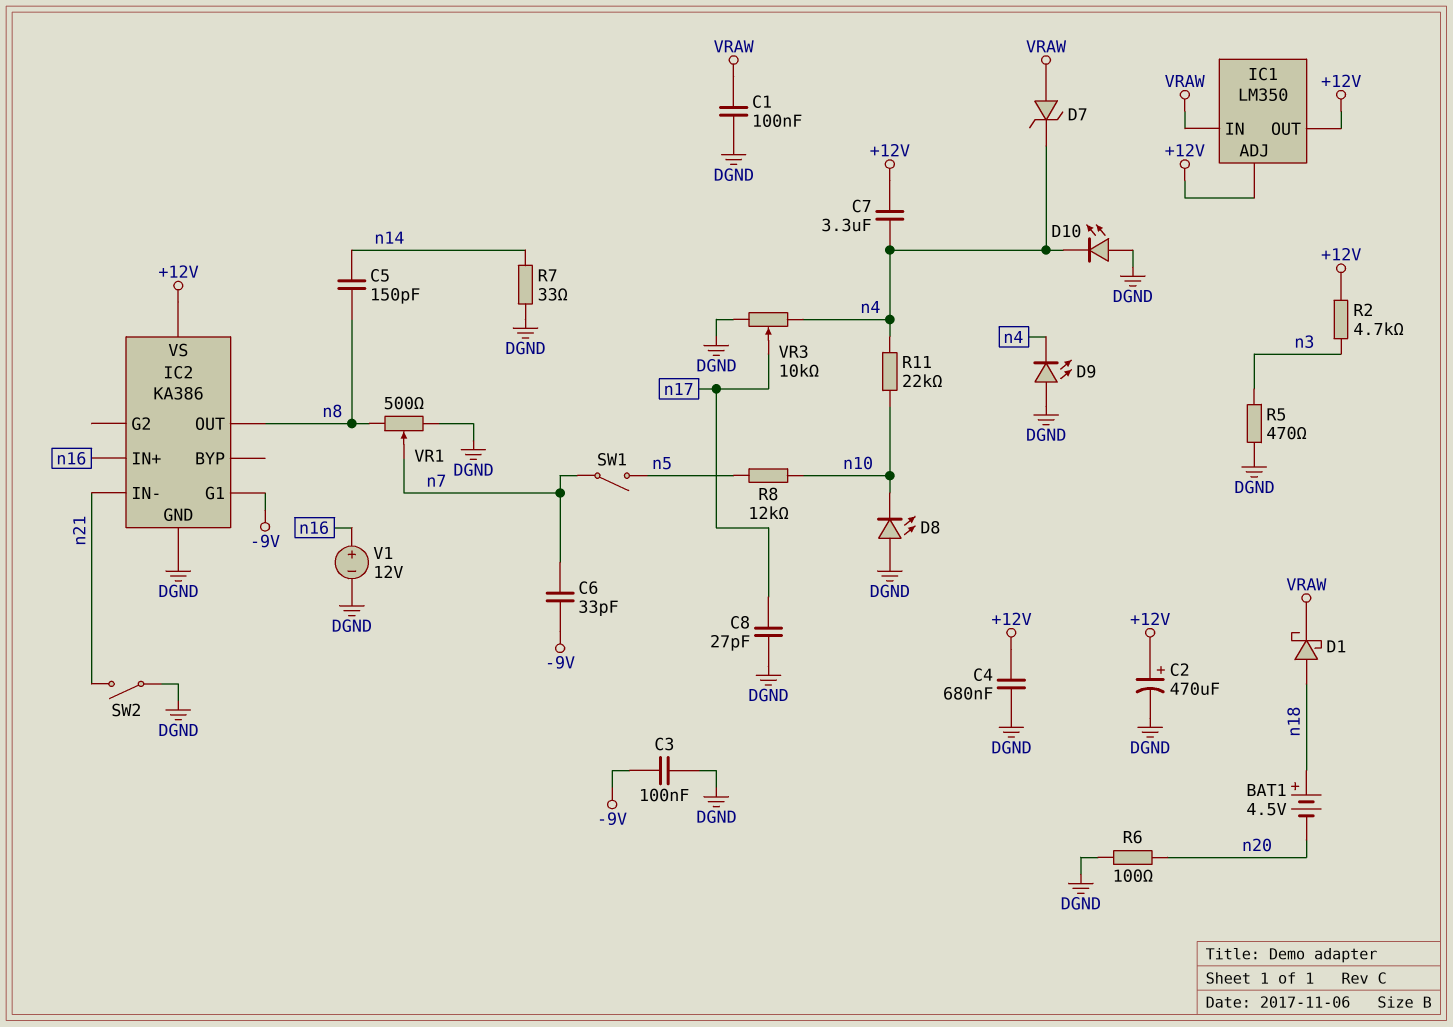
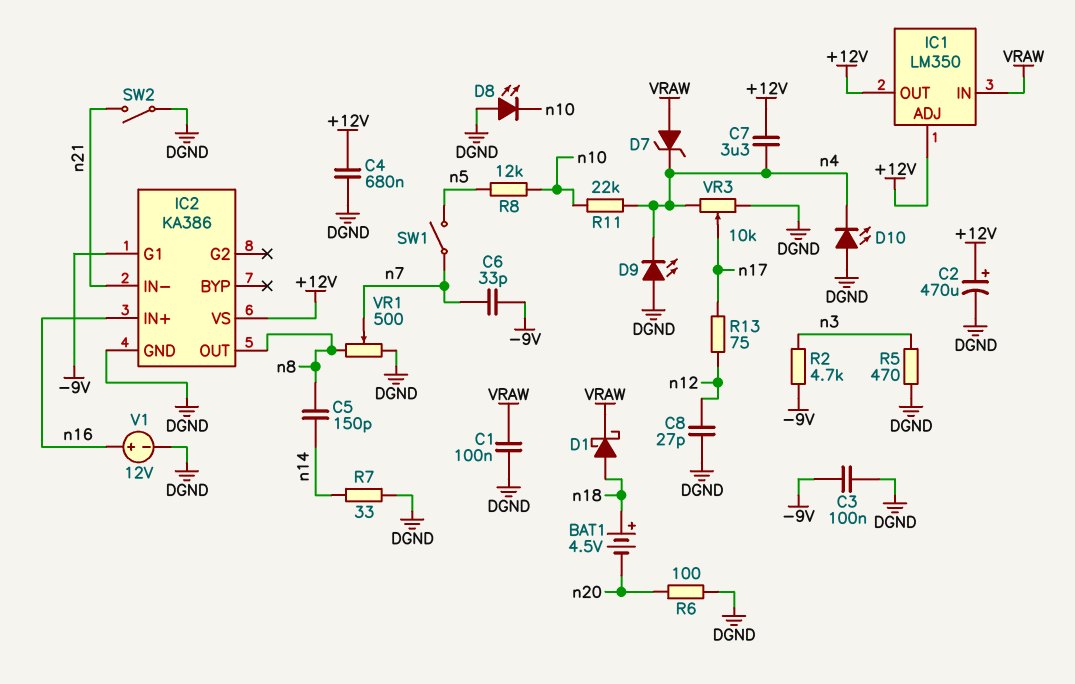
C8: 27pF (DGND, n17) -> 27pF (DGND, n12)
R2: 4.7k (+12V, n3) -> 4.7k (-9V, n3)
R13: none -> 75 (n12, n17)

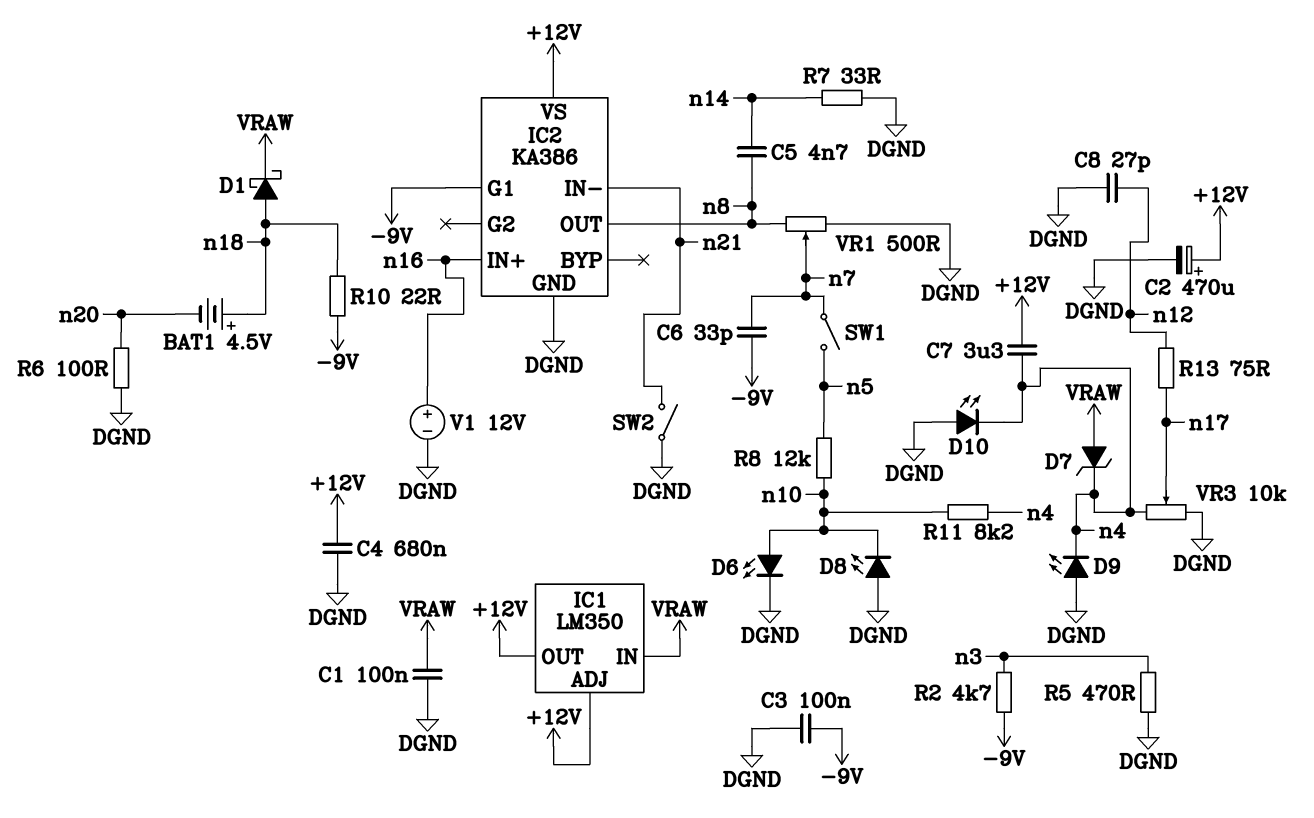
C5: 150pF (n8, n14) -> 4.7nF (n8, n14)
D6: none -> LED (A n10, K DGND)
R10: none -> 22 (-9V, n18)
R11: 22k (n4, n10) -> 8.2k (n4, n10)

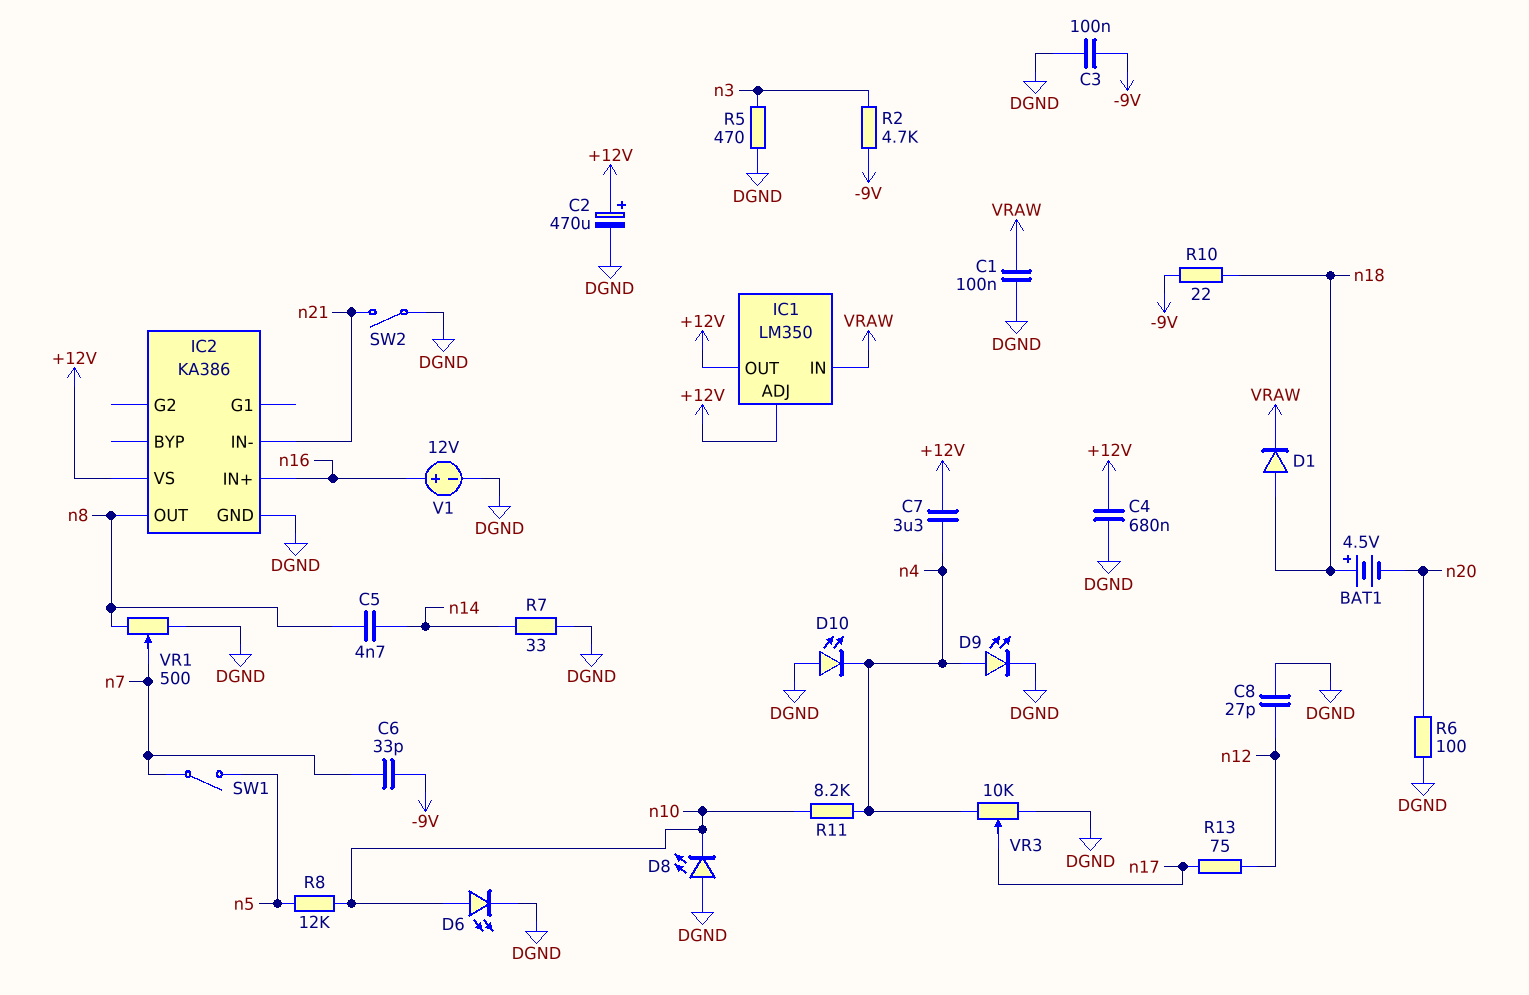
D1: schottky (A n18, K VRAW) -> diode (A n18, K VRAW)
D7: zener (A VRAW, K n4) -> none
D9: LED (A DGND, K n4) -> LED (A n4, K DGND)
IC2 pin G1: -9V -> none

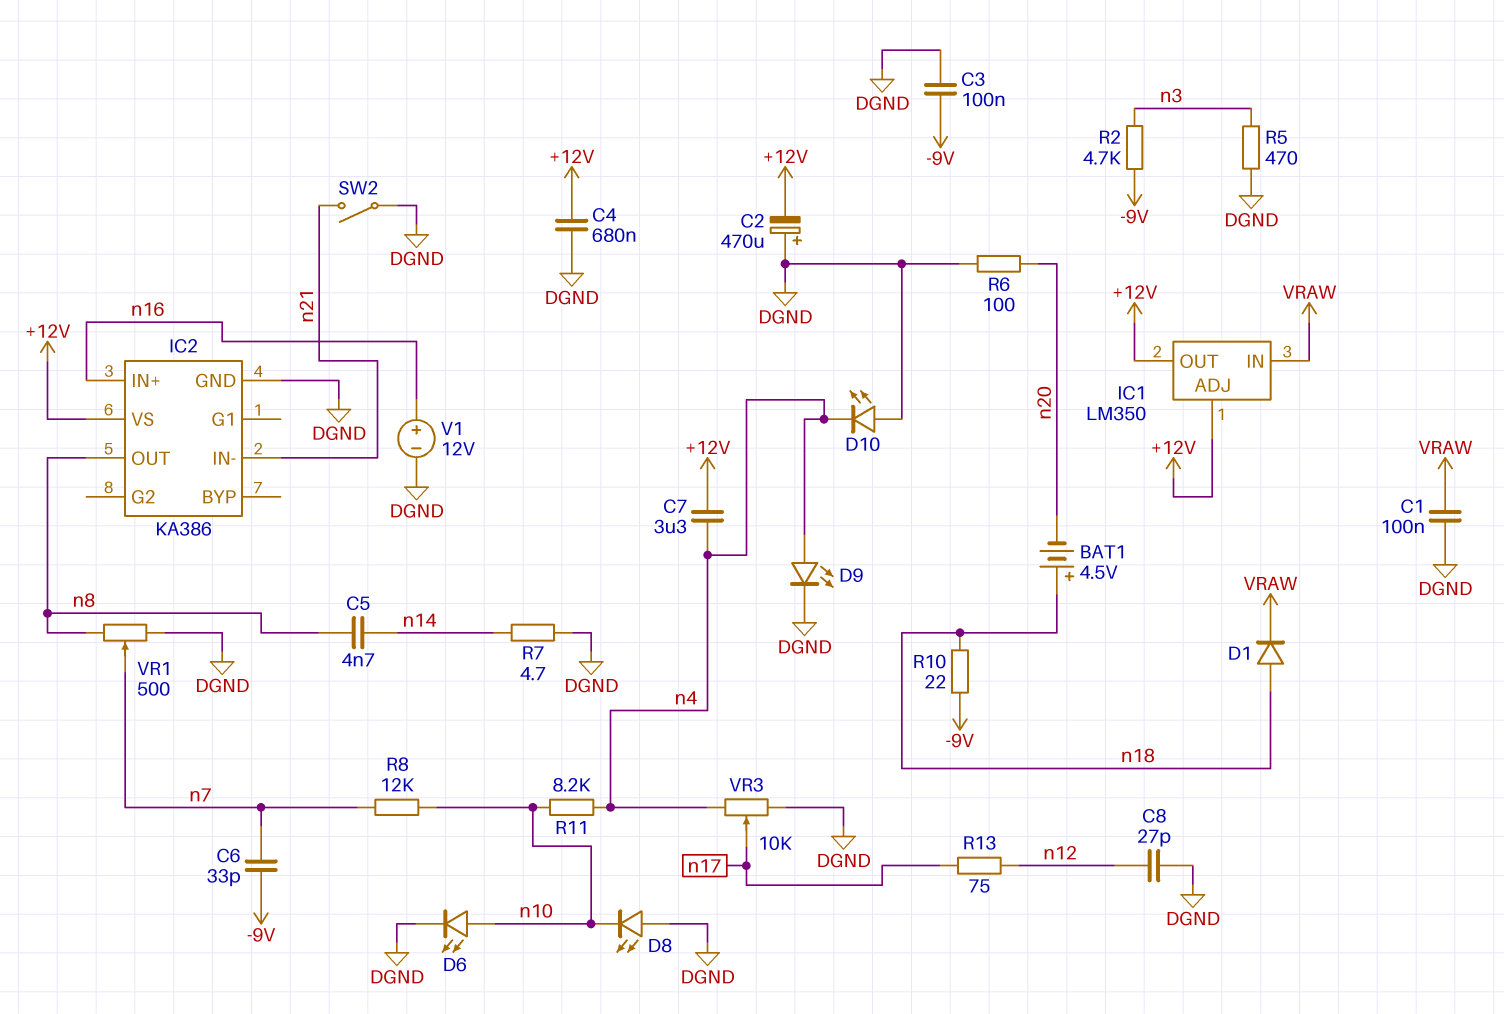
C2: 470uF (plus +12V, minus DGND) -> 470uF (plus DGND, minus +12V)
R7: 33 (DGND, n14) -> 4.7 (DGND, n14)
R8: 12k (n5, n10) -> 12k (n7, n10)
SW1: switch (n5, n7) -> none

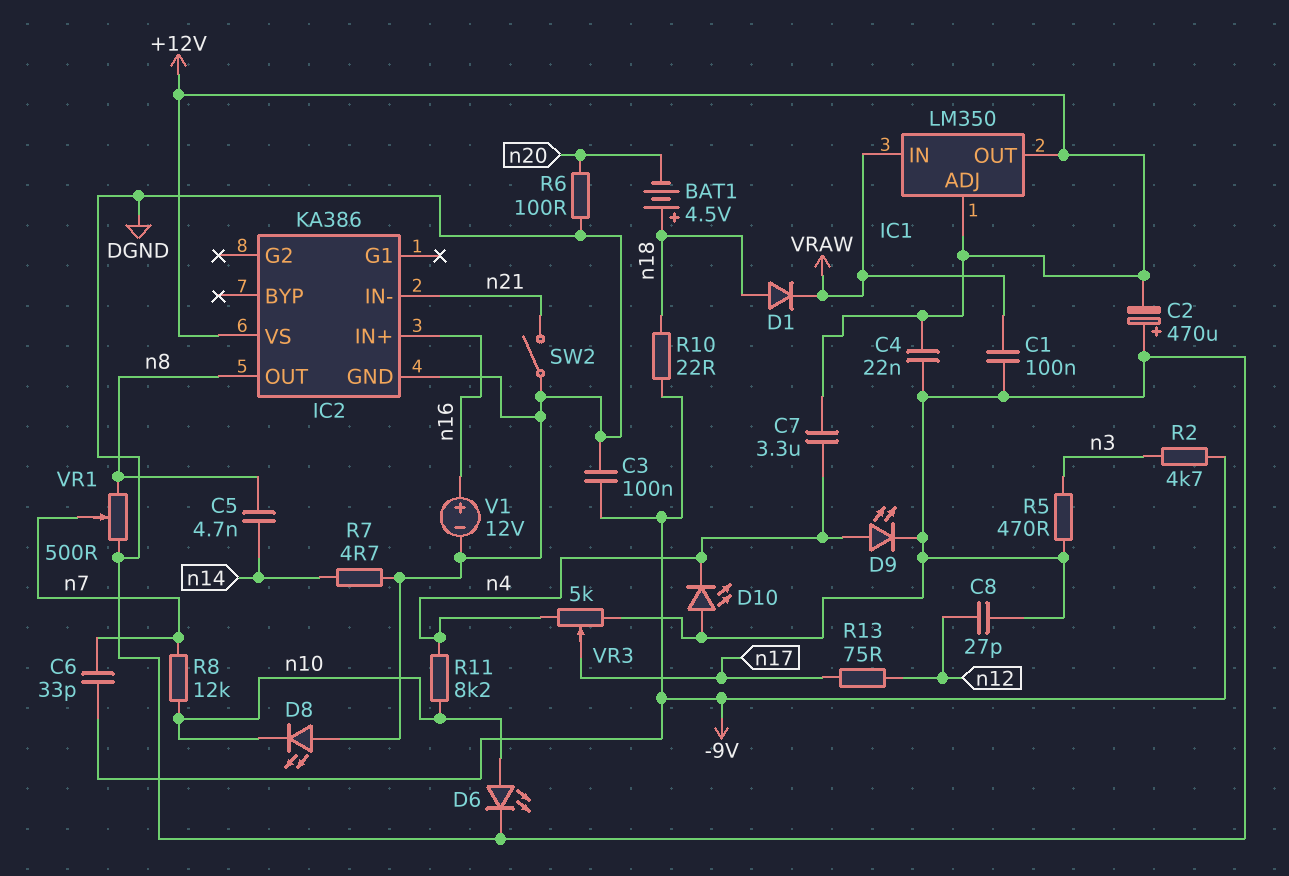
C4: 680nF (+12V, DGND) -> 22nF (+12V, DGND)
VR3: 10k (DGND, n4, wiper n17) -> 5k (DGND, n4, wiper n17)

